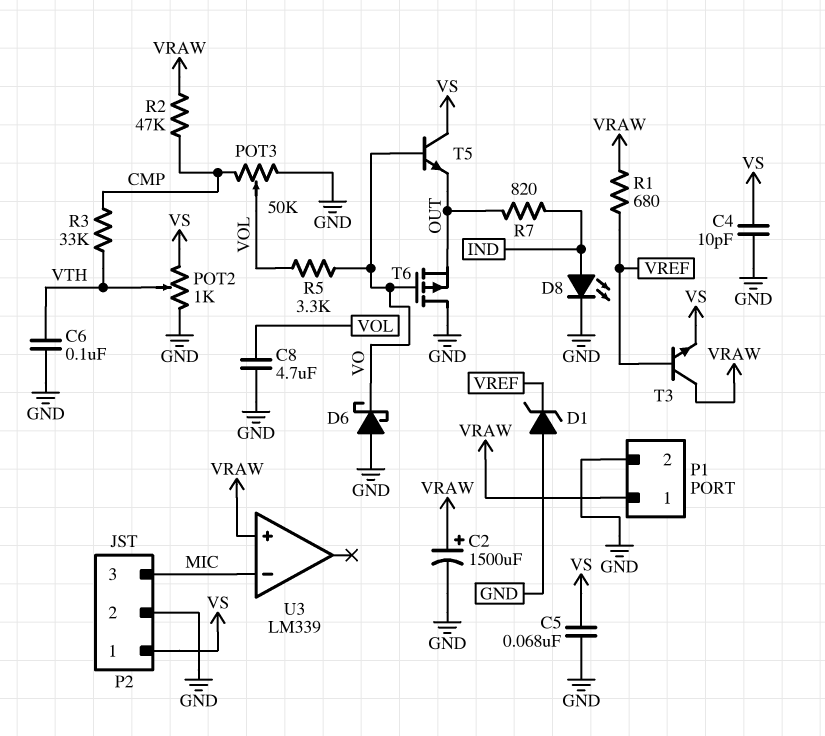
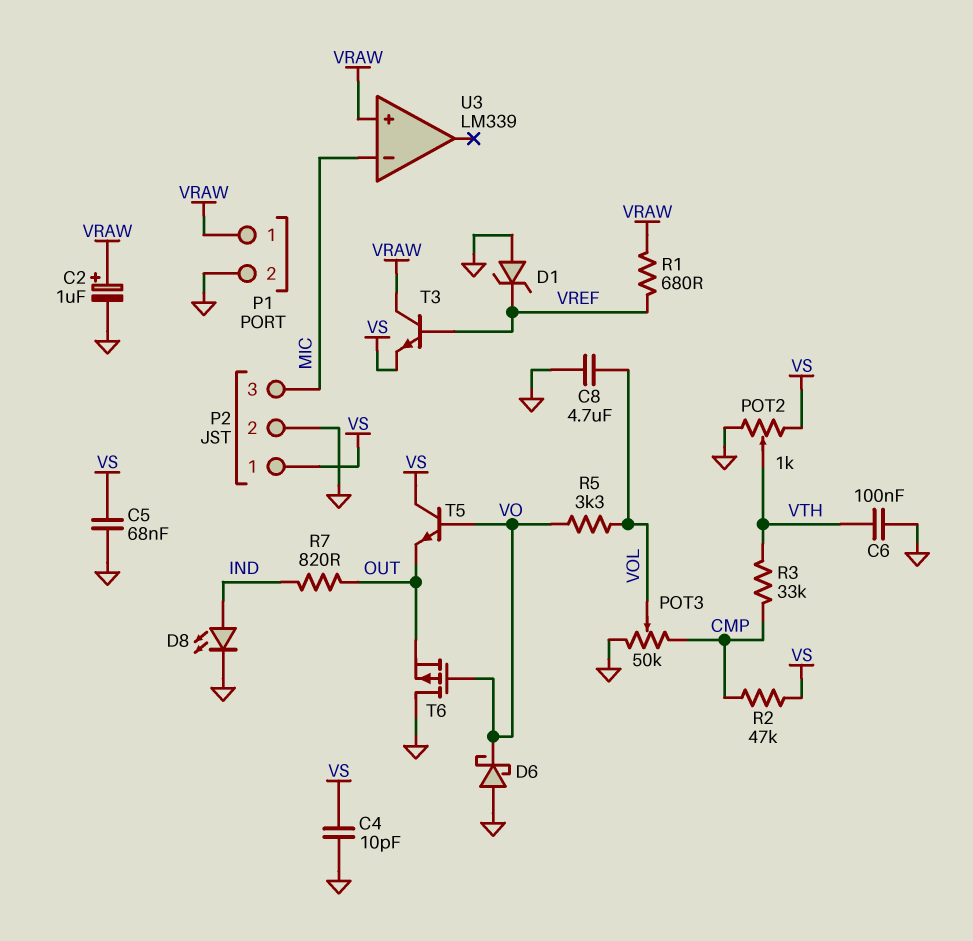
C2: 1500uF (plus VRAW, minus GND) -> 1uF (plus VRAW, minus GND)
R2: 47k (CMP, VRAW) -> 47k (CMP, VS)

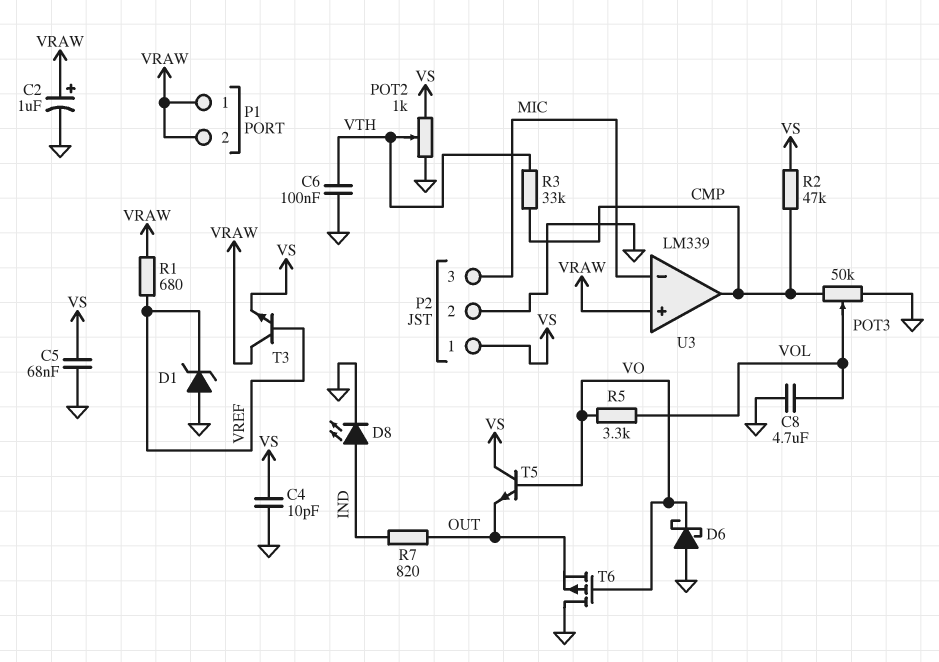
P1 pin 2: GND -> VRAW
U3 pin out: none -> CMP

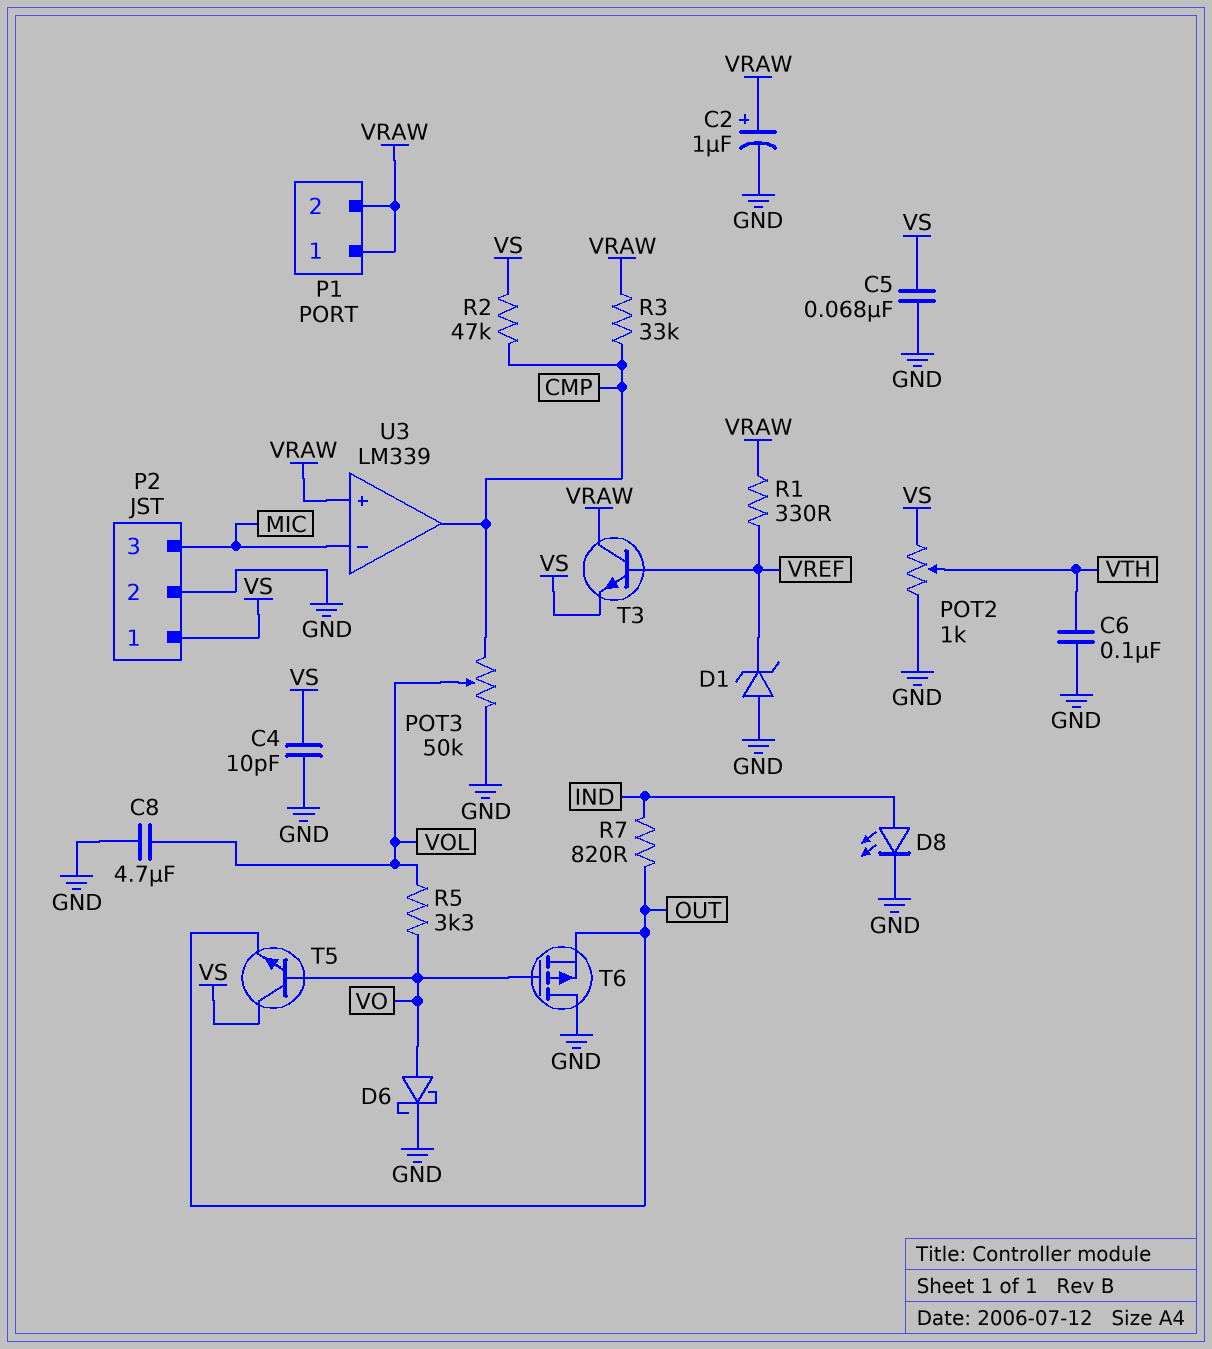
D6: schottky (A GND, K VO) -> schottky (A VO, K GND)
R1: 680 (VRAW, VREF) -> 330 (VRAW, VREF)
R3: 33k (CMP, VTH) -> 33k (CMP, VRAW)

